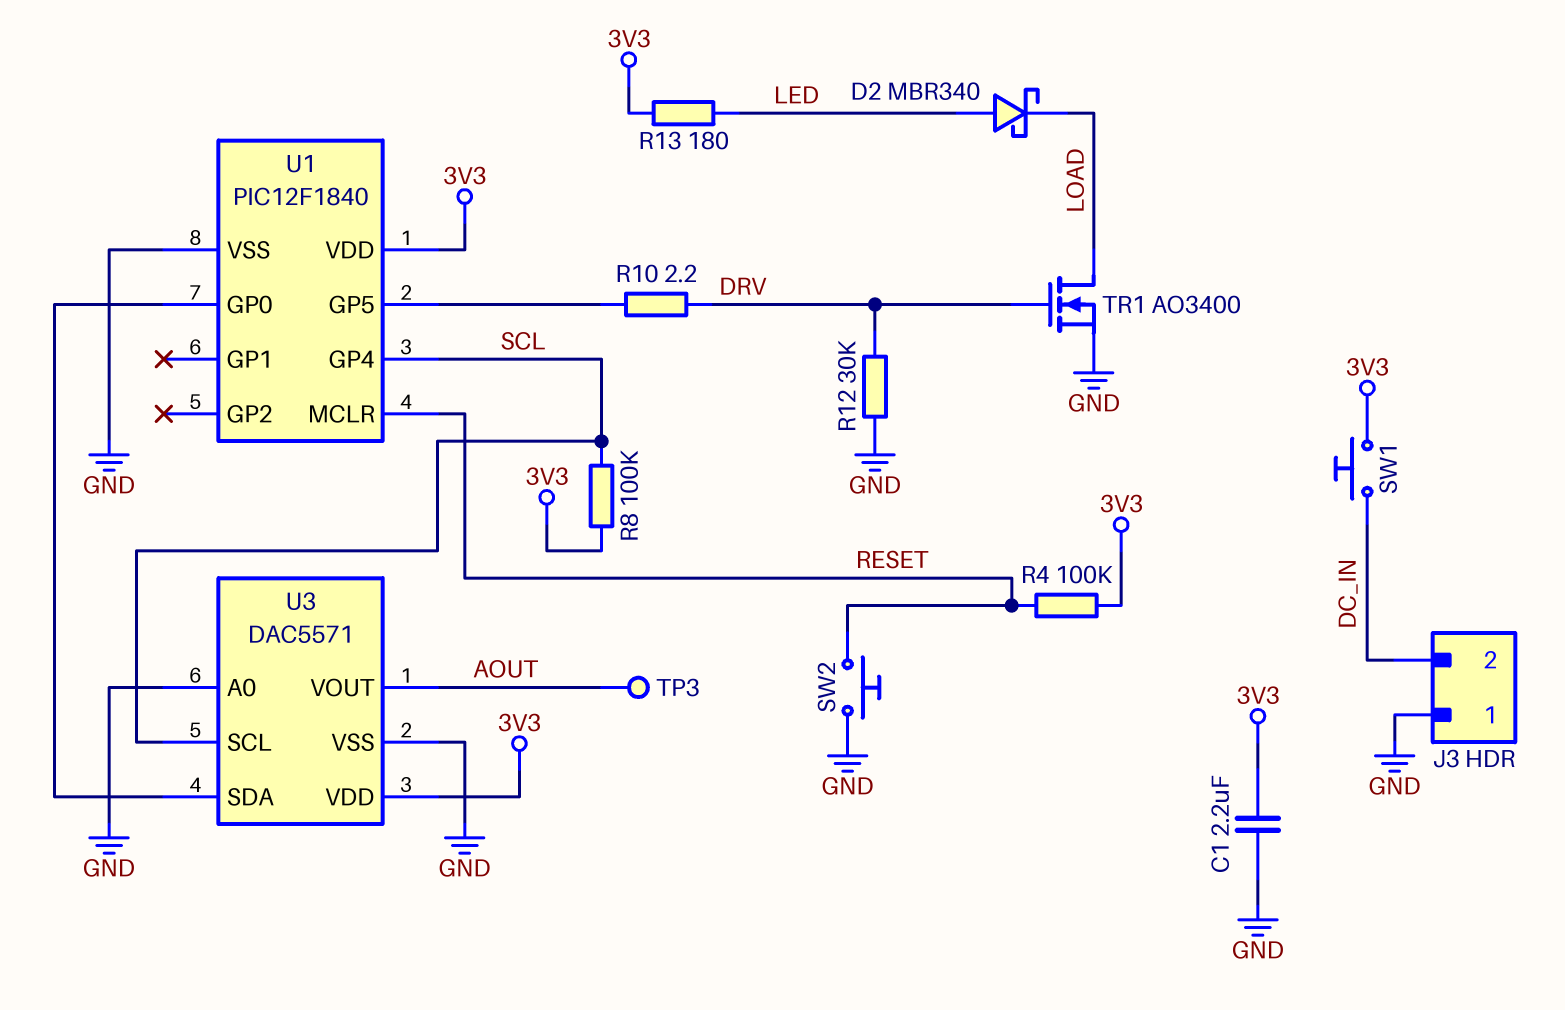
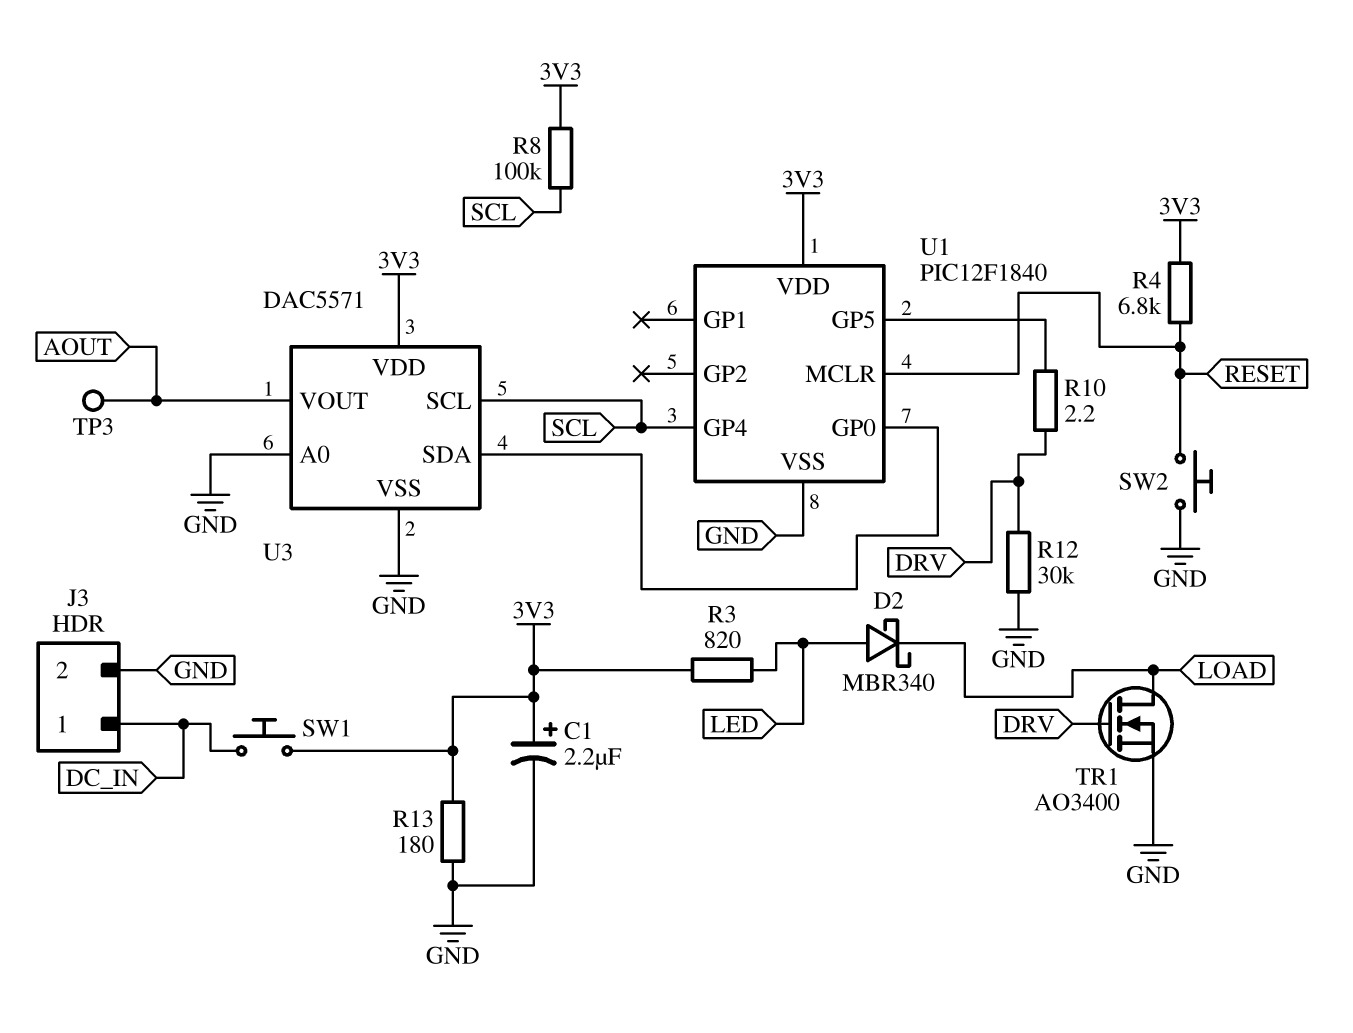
C1: 2.2uF (3V3, GND) -> 2.2uF (plus 3V3, minus GND)
J3 pin 1: GND -> DC_IN
J3 pin 2: DC_IN -> GND
R3: none -> 820 (3V3, LED)
R4: 100k (3V3, RESET) -> 6.8k (3V3, RESET)
R13: 180 (3V3, LED) -> 180 (3V3, GND)

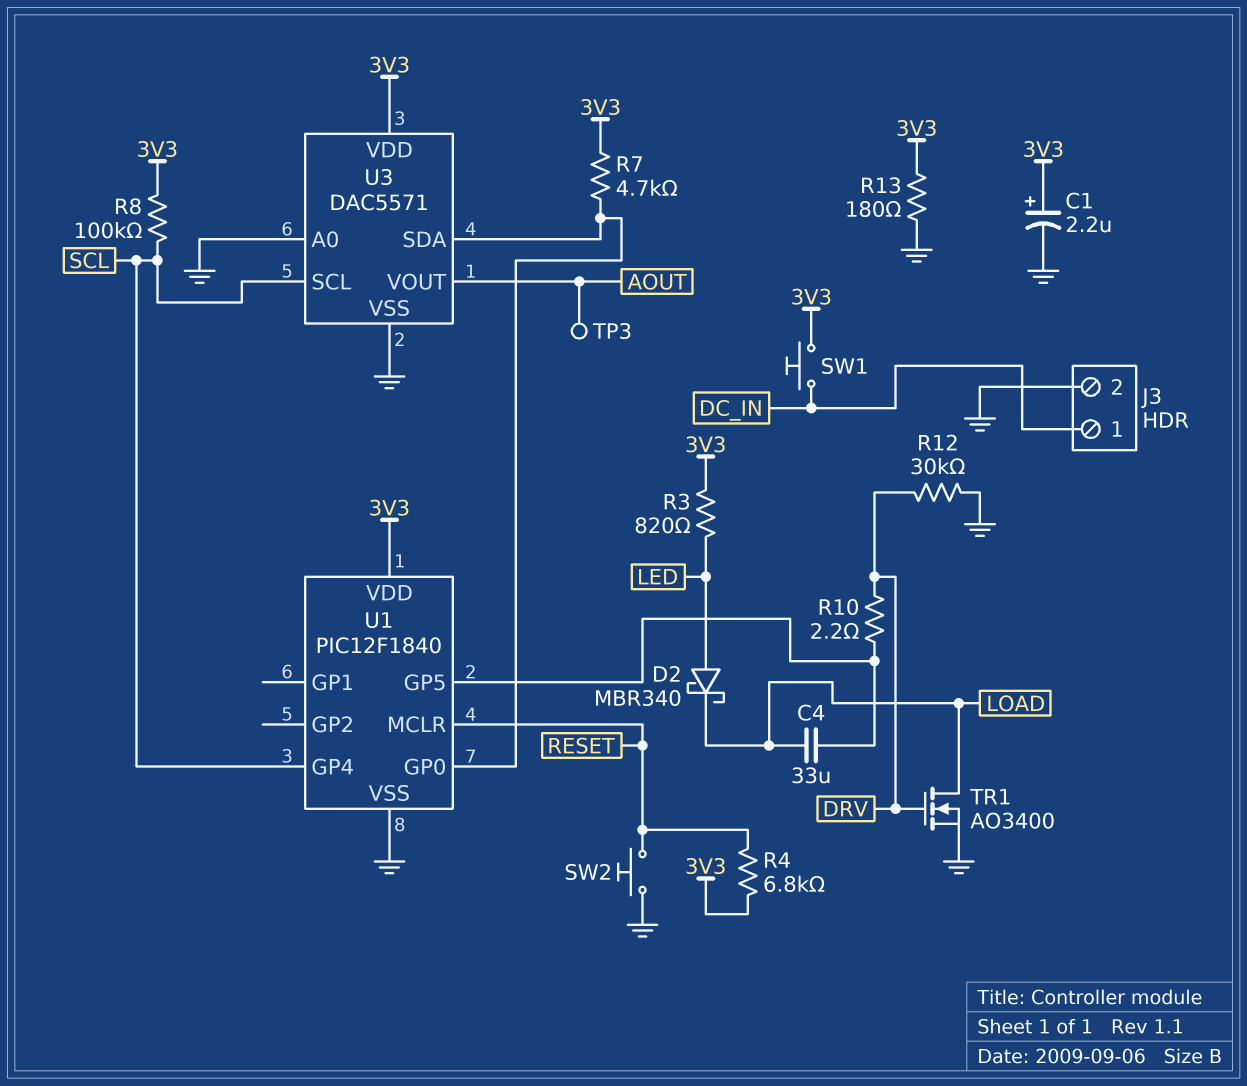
C4: none -> 33uF (LOAD, U1/GP5)
R7: none -> 4.7k (3V3, U1/GP0)

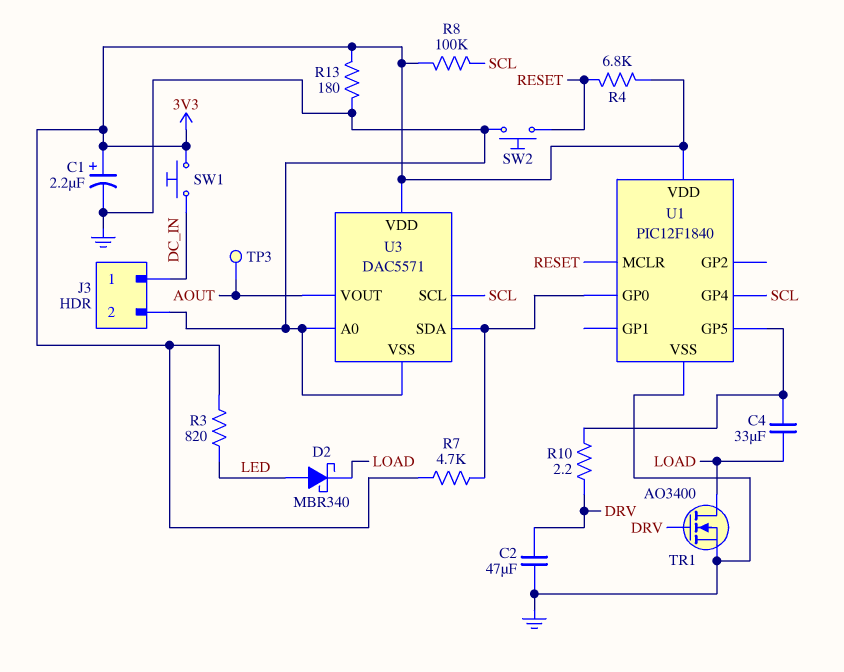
C2: none -> 47uF (DRV, GND)
R12: 30k (DRV, GND) -> none

